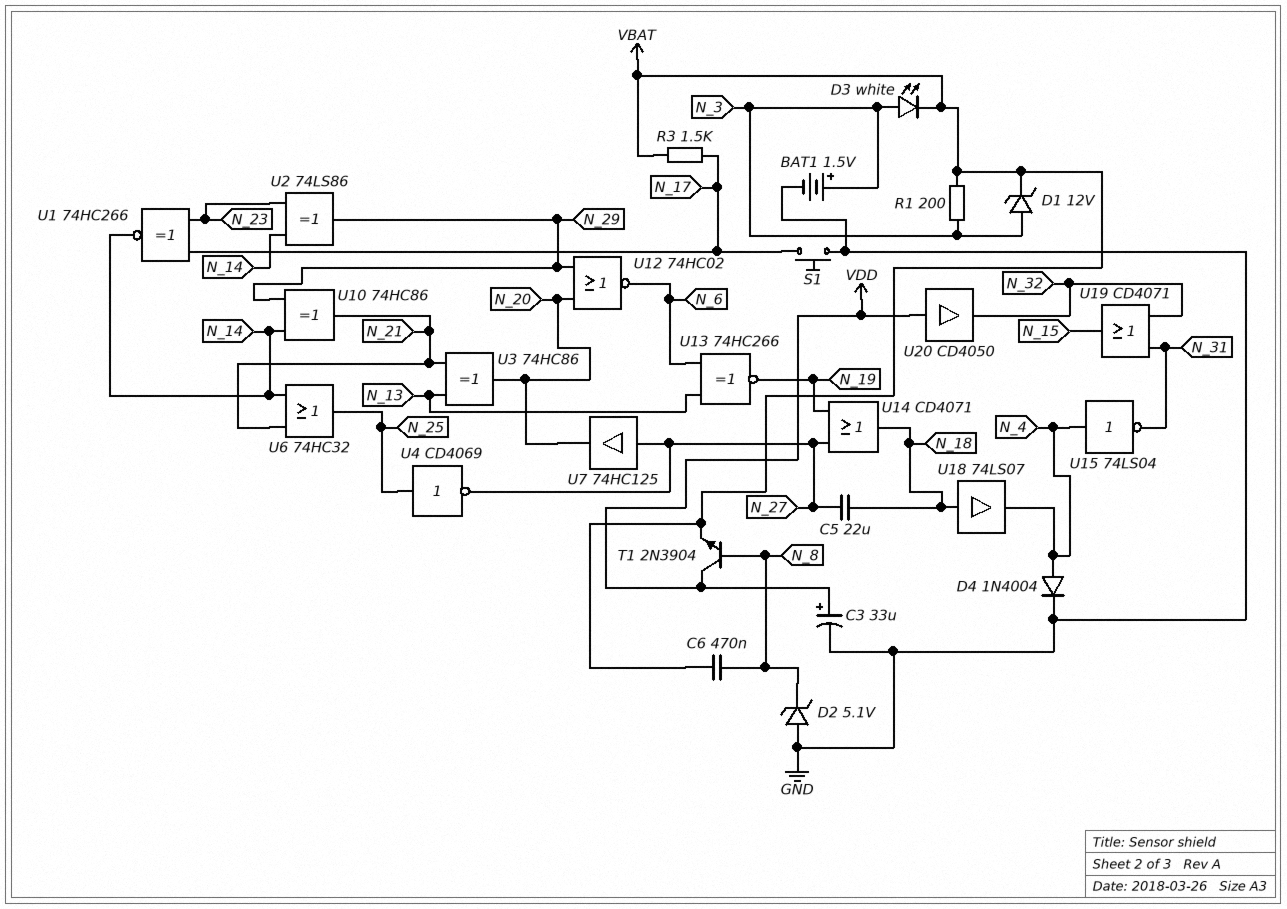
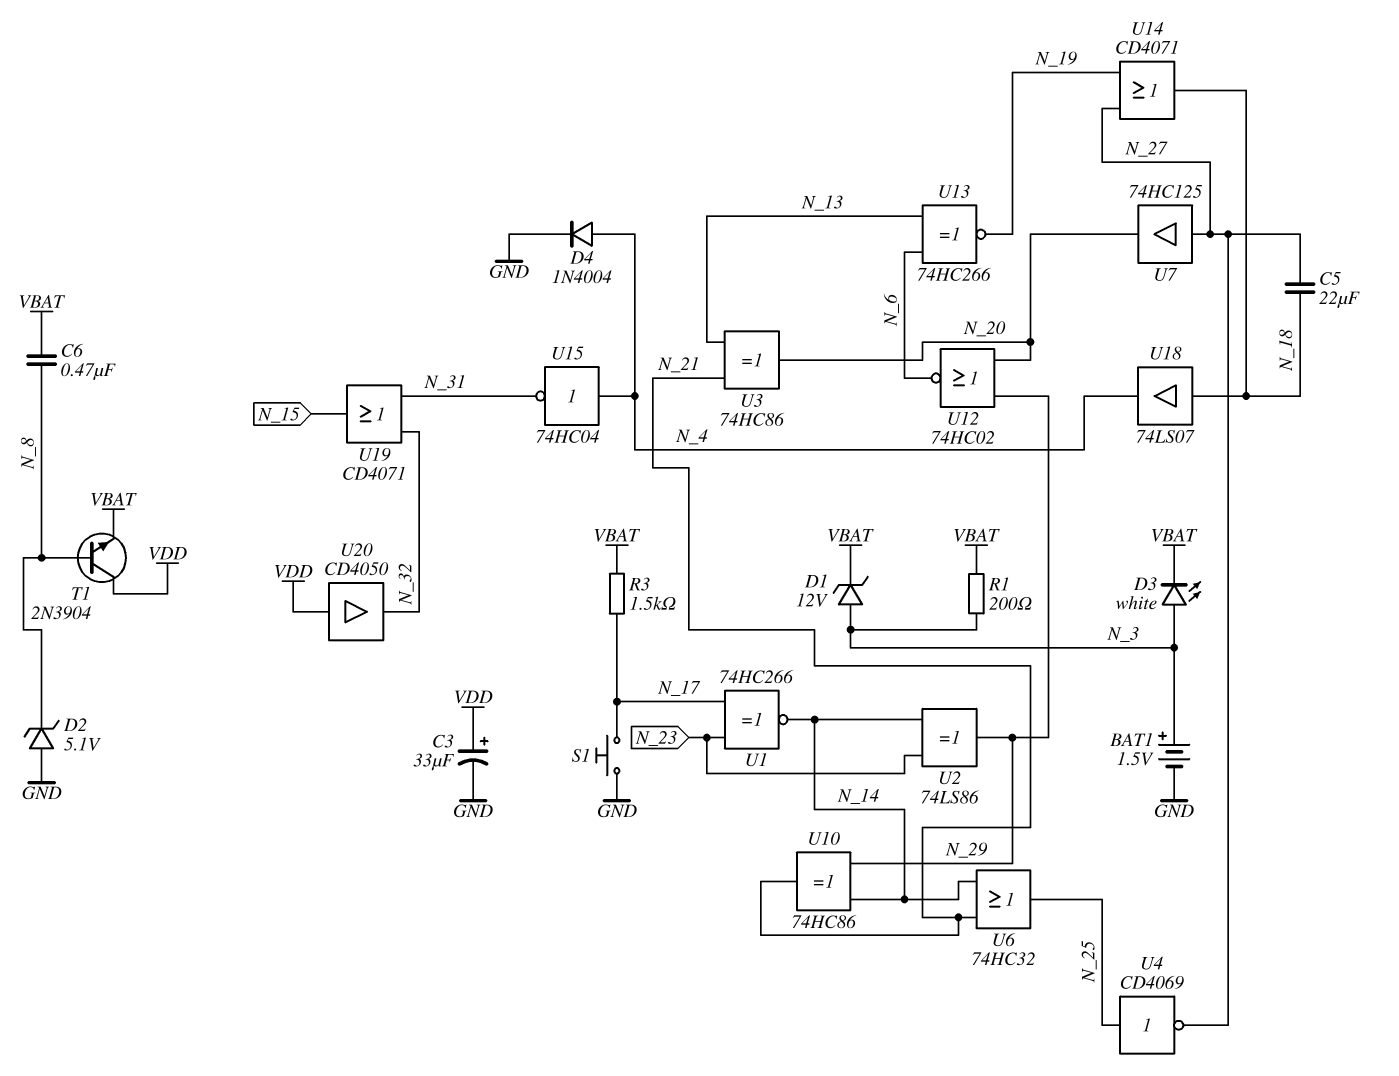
U15: NOT 74LS04 (in N_4, out N_31) -> NOT 74HC04 (in N_4, out N_31)

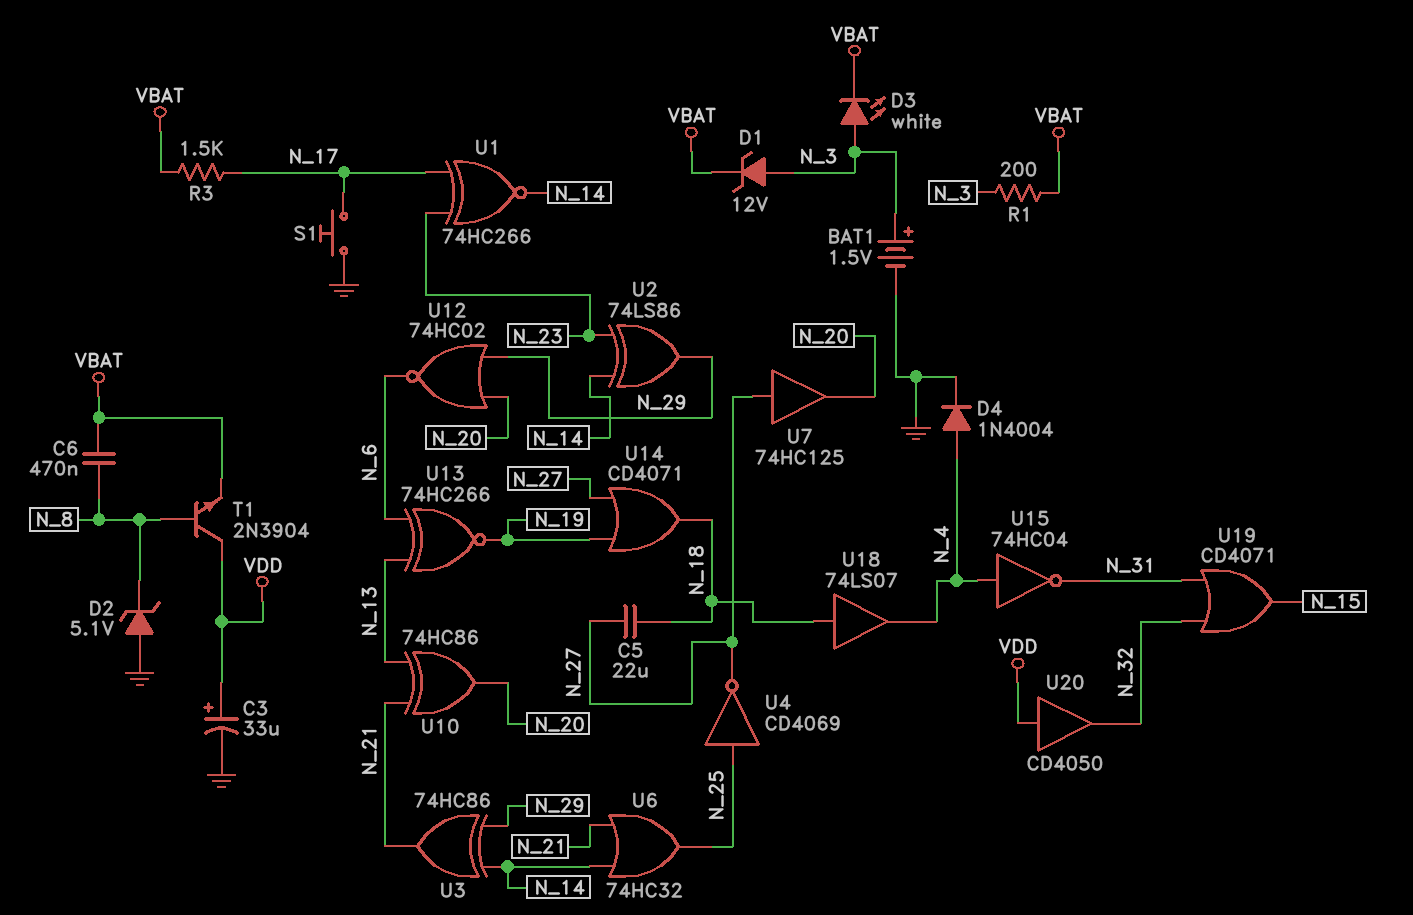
U3: XOR 74HC86 (in N_13, in N_21, out N_20) -> XOR 74HC86 (in N_14, in N_29, out N_21)
U10: XOR 74HC86 (in N_14, in N_29, out N_21) -> XOR 74HC86 (in N_13, in N_21, out N_20)

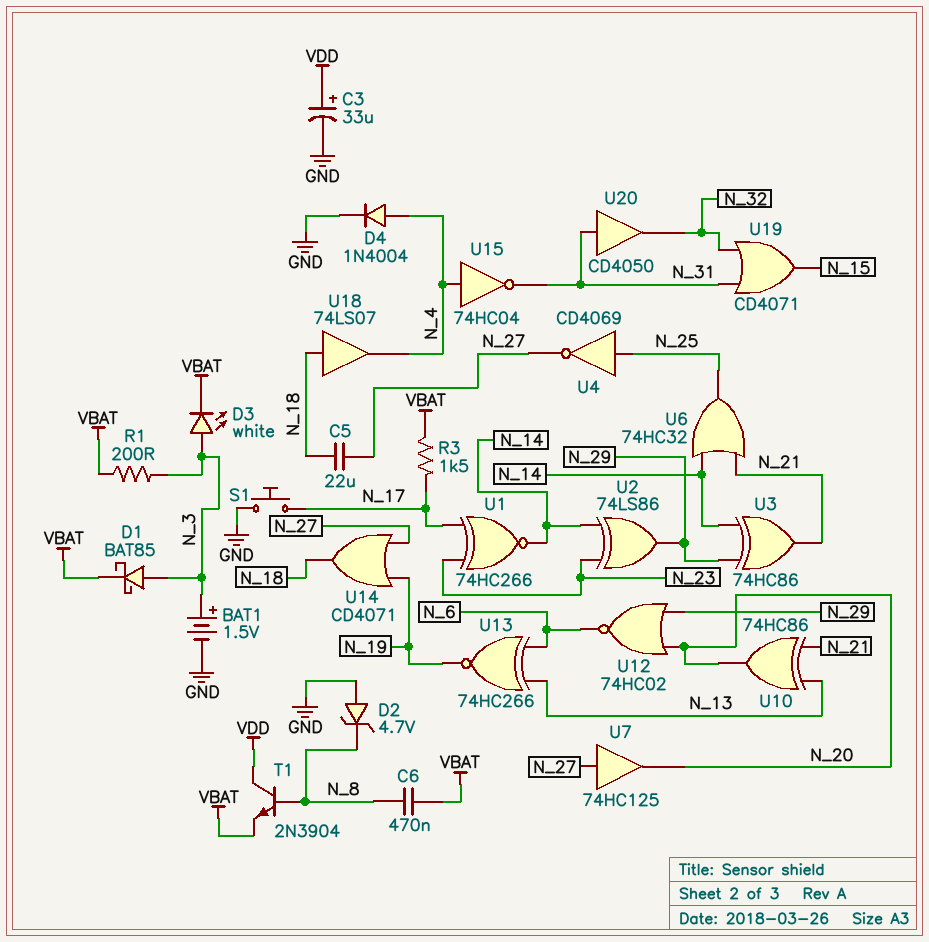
D1: zener 12V (A N_3, K VBAT) -> schottky BAT85 (A N_3, K VBAT)
D2: zener 5.1V (A GND, K N_8) -> zener 4.7V (A GND, K N_8)
U20: buffer CD4050 (in VDD, out N_32) -> buffer CD4050 (in N_31, out N_32)

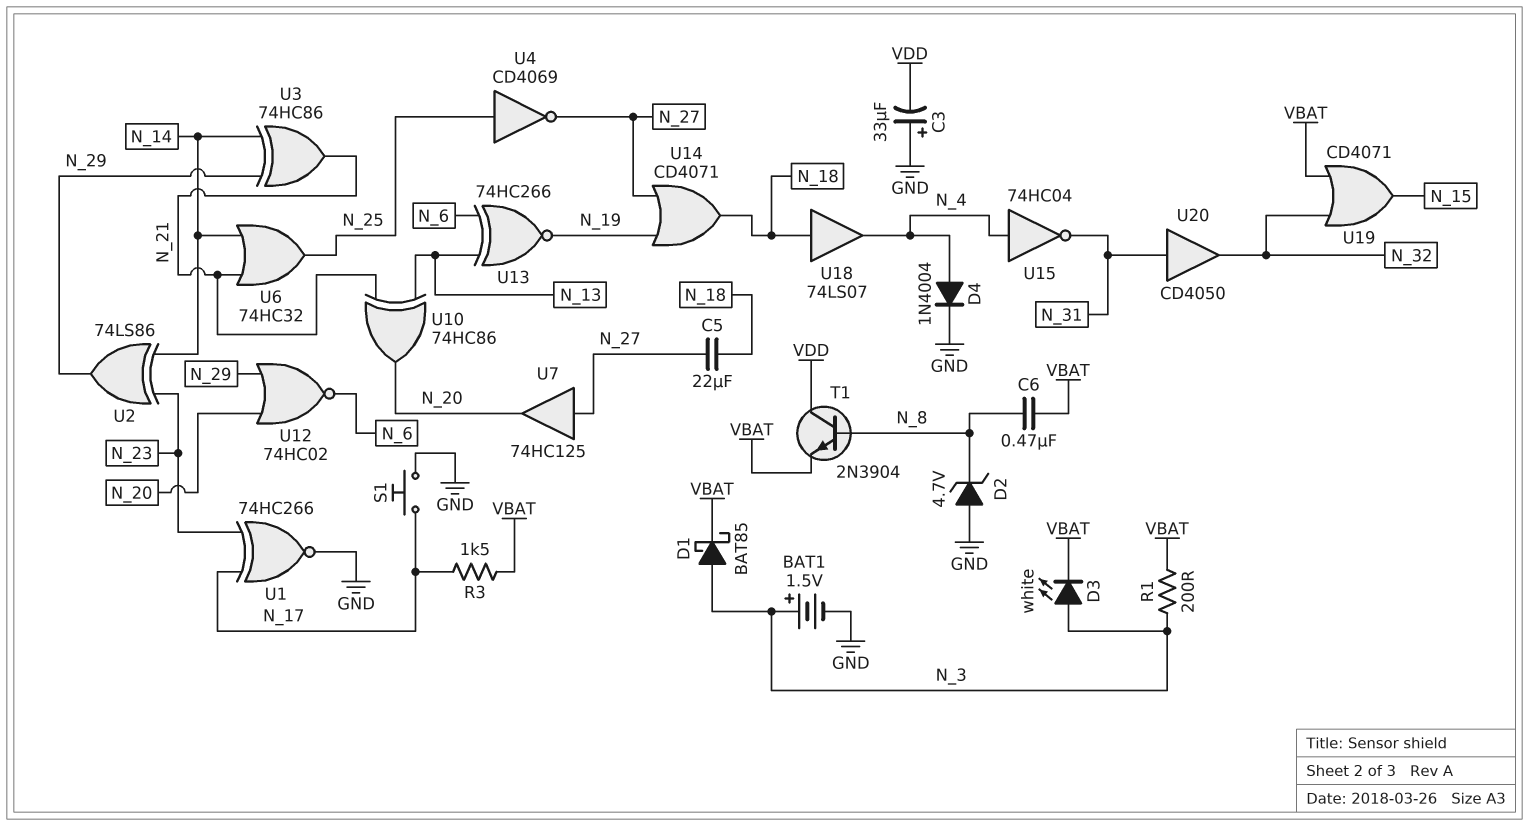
C3: 33uF (plus VDD, minus GND) -> 33uF (plus GND, minus VDD)
U1: XNOR 74HC266 (in N_17, in N_23, out N_14) -> XNOR 74HC266 (in N_17, in N_23, out GND)
U19: OR CD4071 (in N_31, in N_32, out N_15) -> OR CD4071 (in N_32, in VBAT, out N_15)

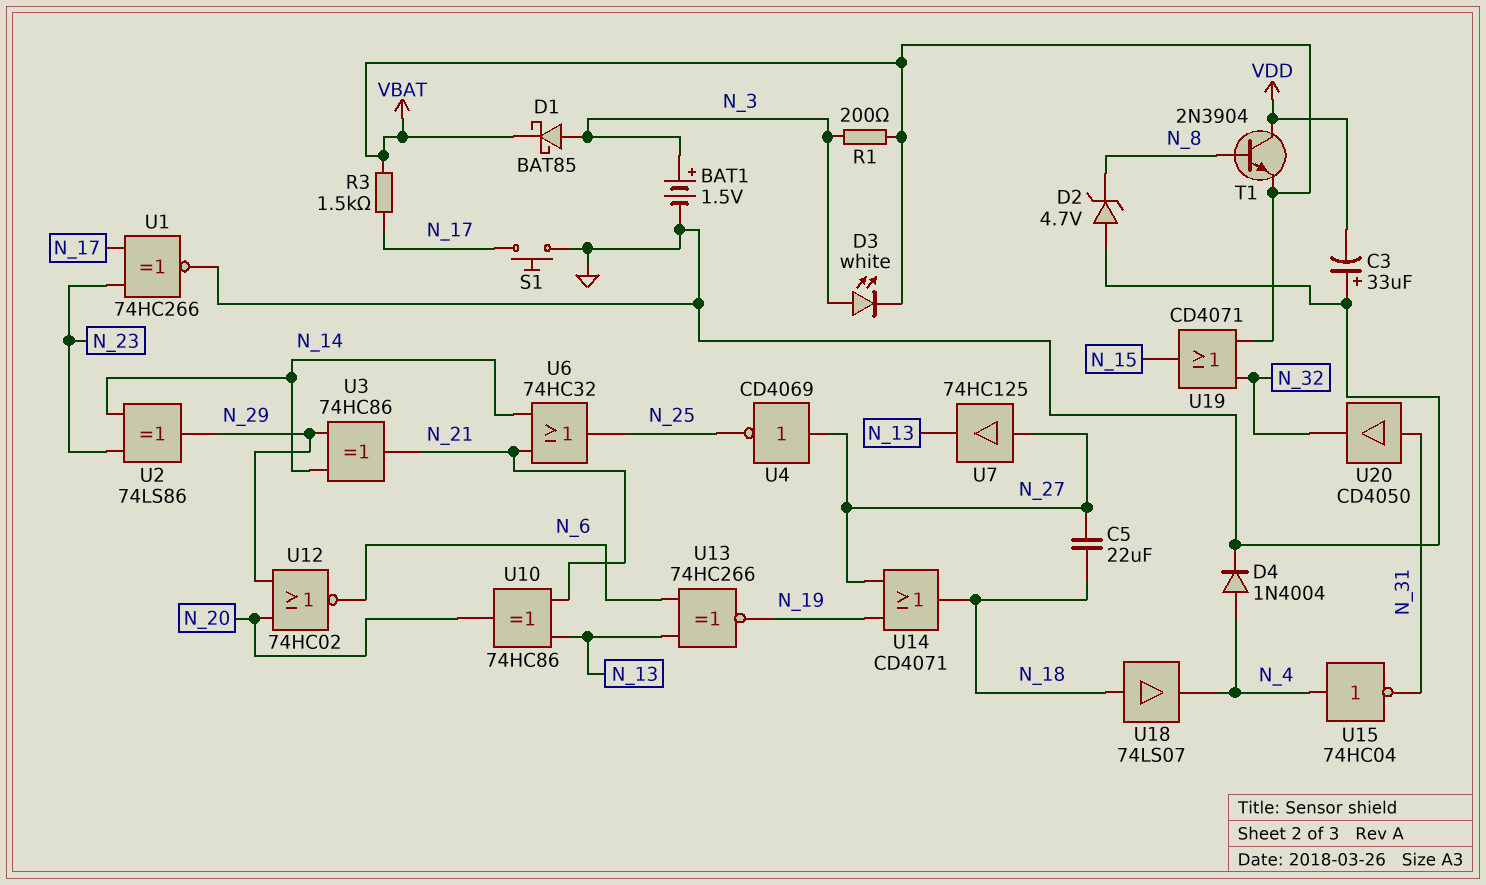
C6: 470nF (N_8, VBAT) -> none
U4: NOT CD4069 (in N_25, out N_27) -> NOT CD4069 (in N_27, out N_25)
U7: buffer 74HC125 (in N_27, out N_20) -> buffer 74HC125 (in N_27, out N_13)

